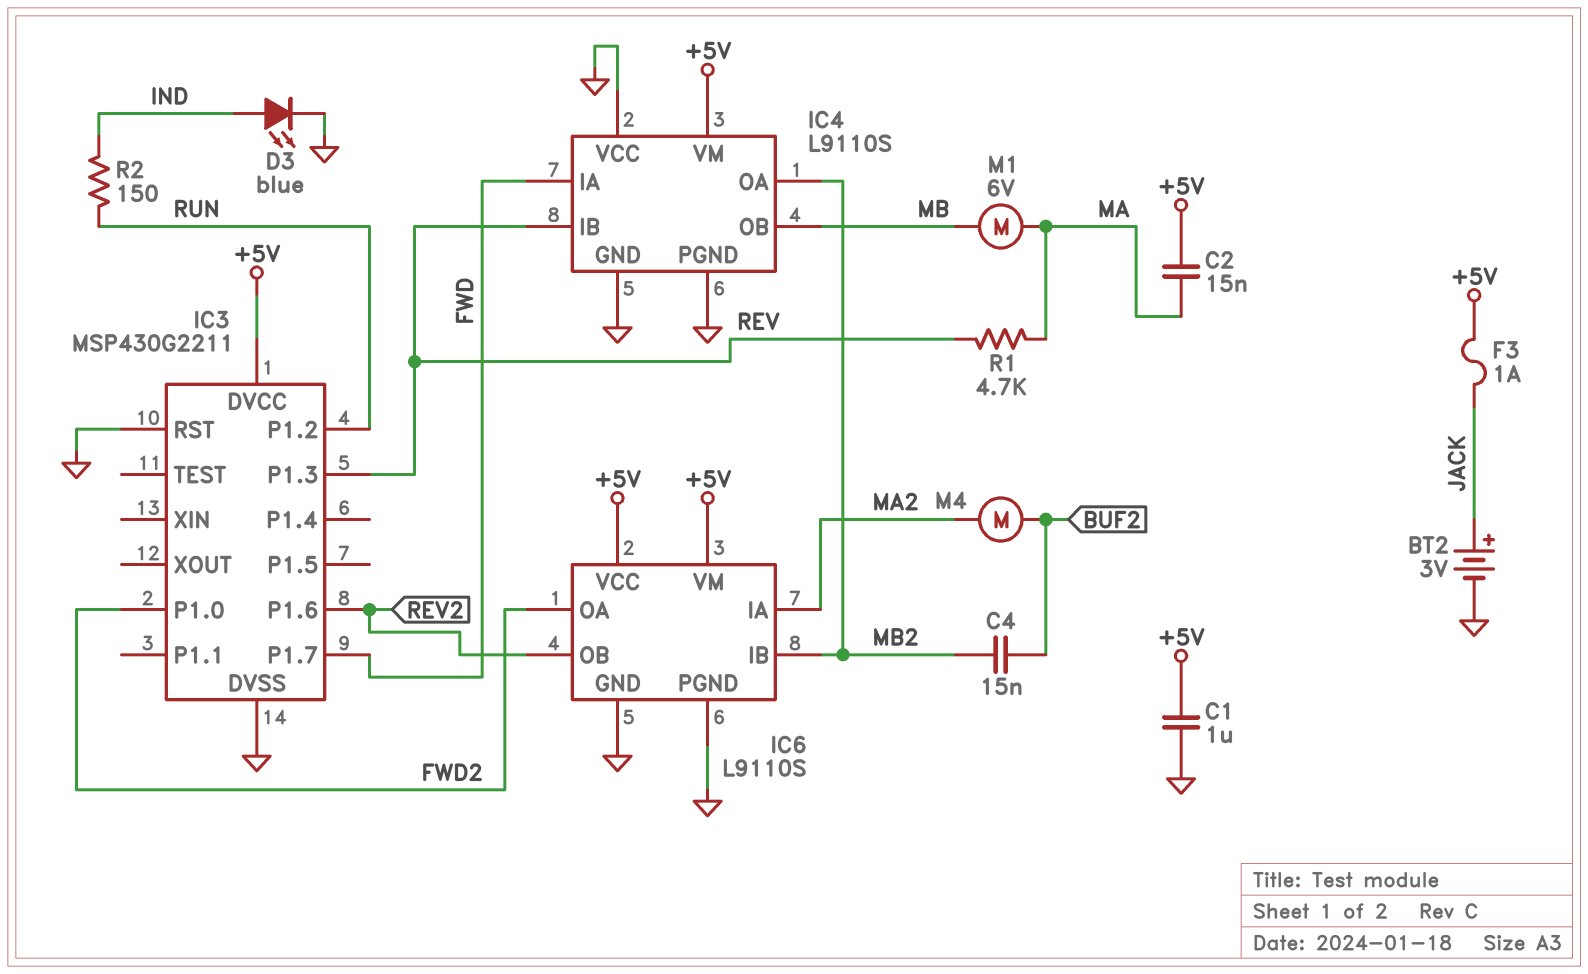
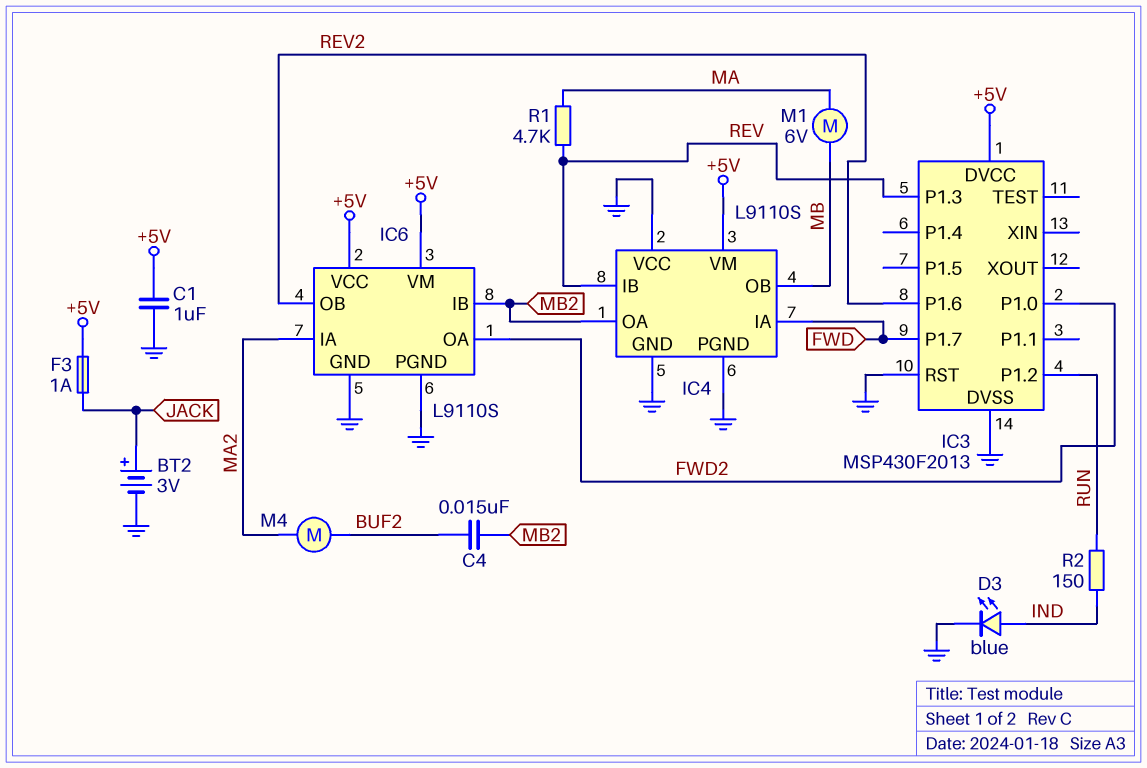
C2: 15nF (+5V, MA) -> none
IC3: MSP430G2211 -> MSP430F2013

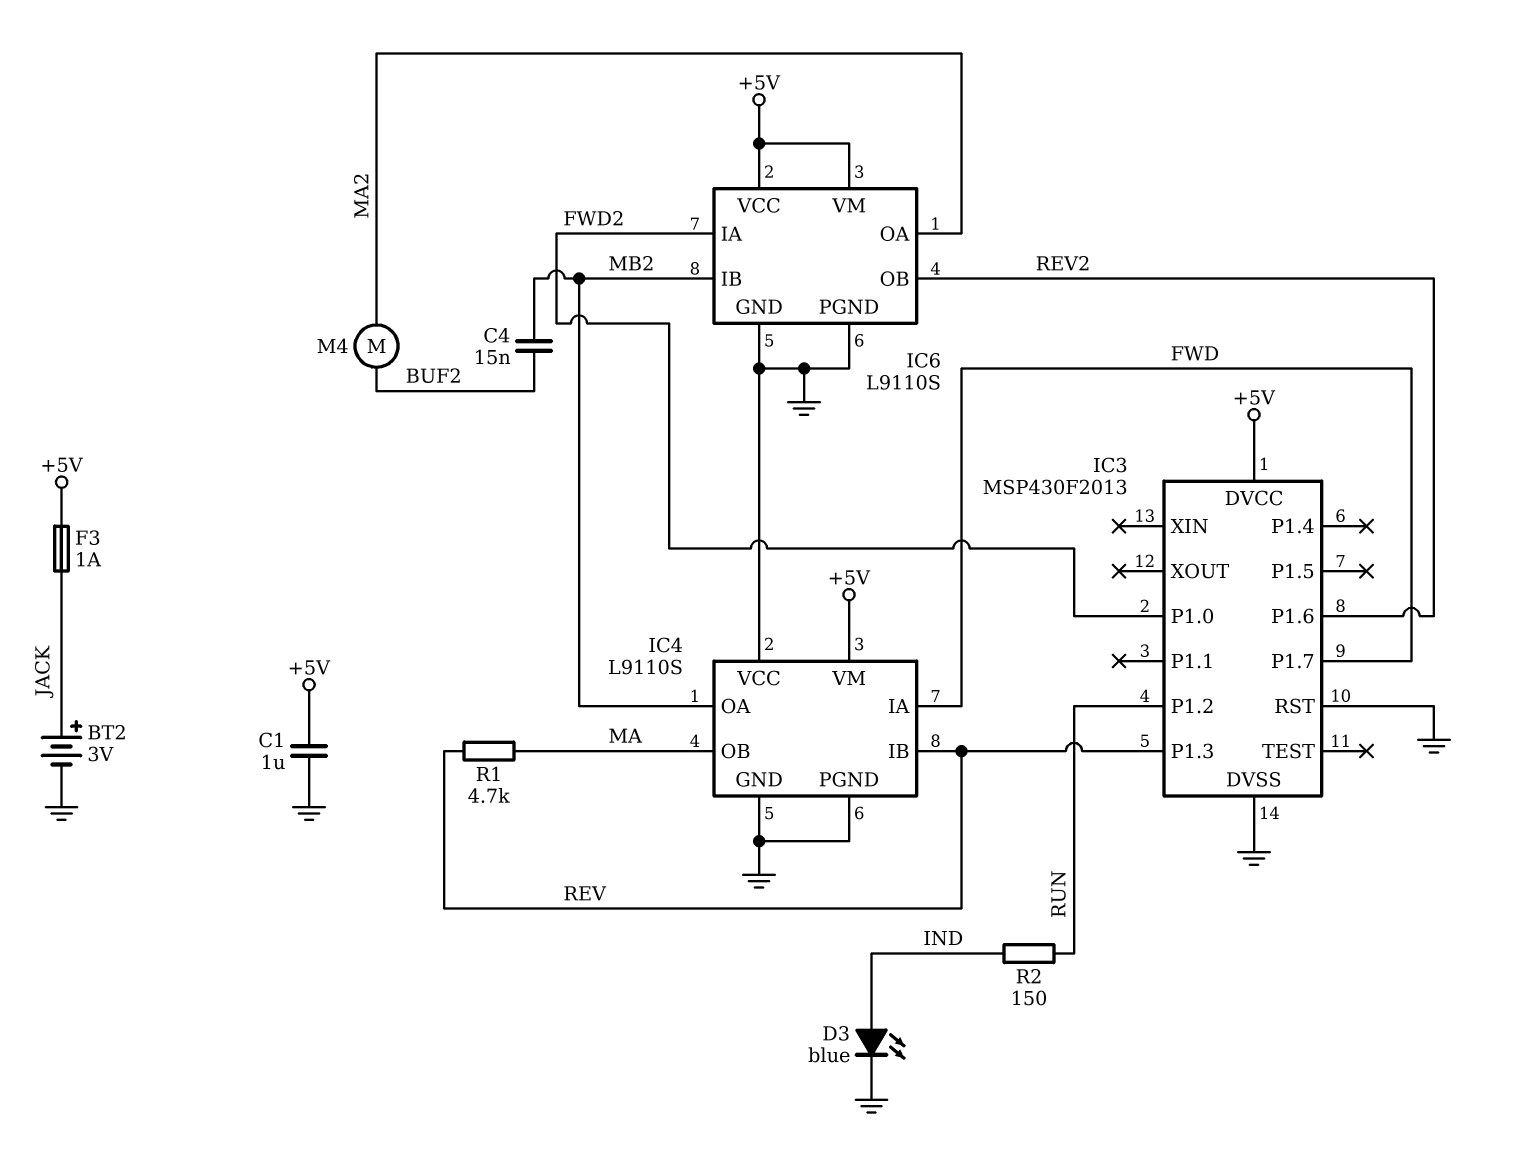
IC4 pin OB: MB -> MA
IC6 pin IA: MA2 -> FWD2
IC6 pin OA: FWD2 -> MA2
M1: motor 6V (MA, MB) -> none

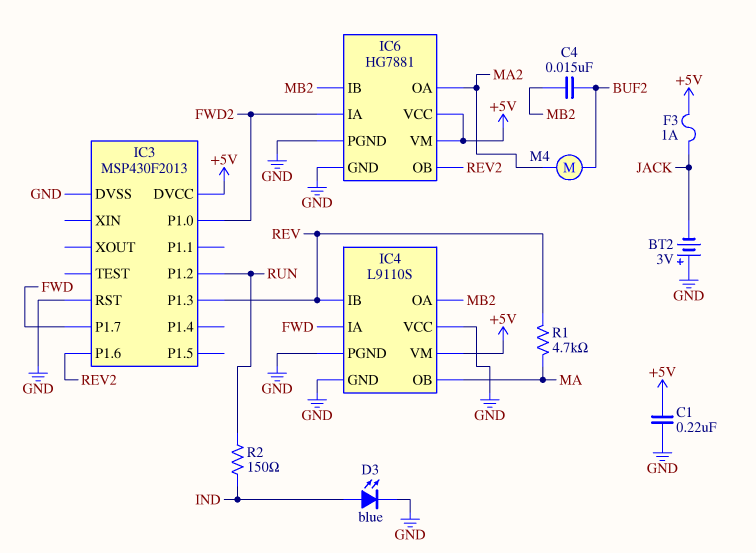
BT2: 3V (plus JACK, minus GND) -> 3V (plus GND, minus JACK)
C1: 1uF (+5V, GND) -> 220nF (+5V, GND)
IC6: L9110S -> HG7881

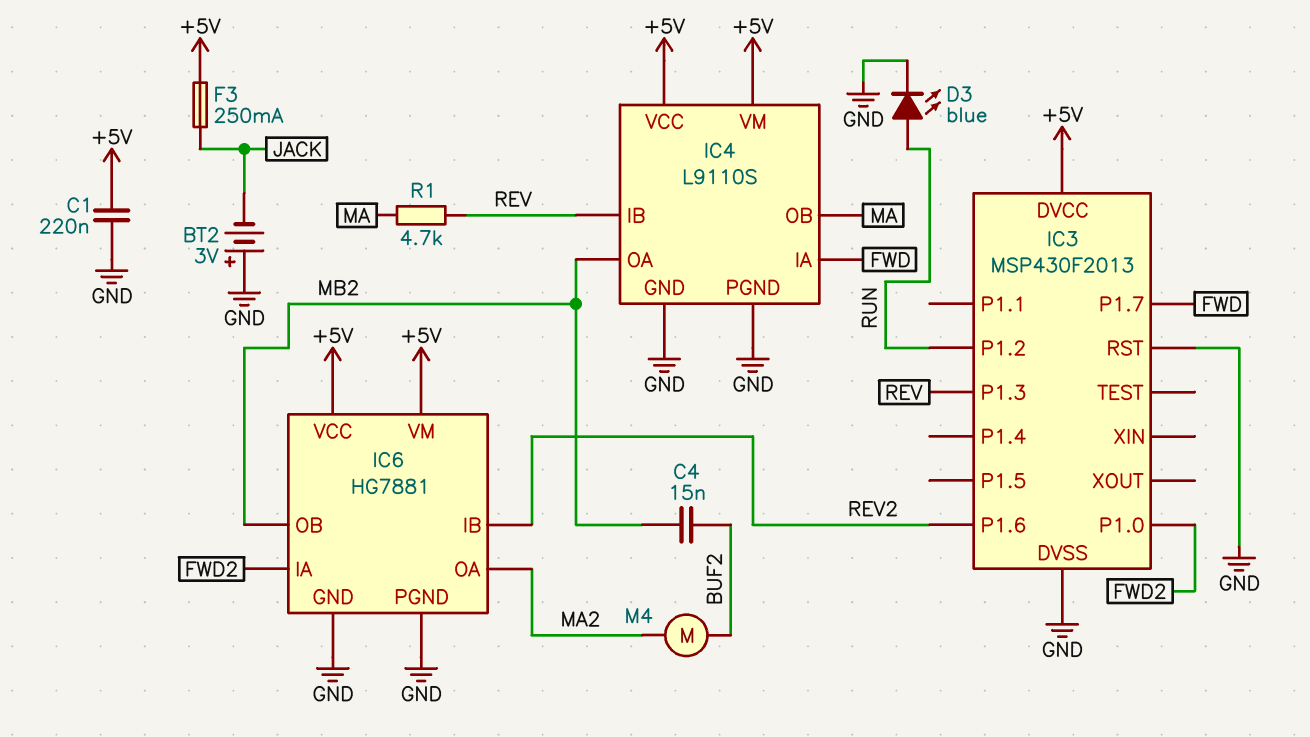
D3: LED blue (A IND, K GND) -> LED blue (A RUN, K GND)
F3: 1A (+5V, JACK) -> 250mA (+5V, JACK)
IC4 pin VCC: GND -> +5V
IC6 pin IB: MB2 -> REV2
IC6 pin OB: REV2 -> MB2
R2: 150 (IND, RUN) -> none

